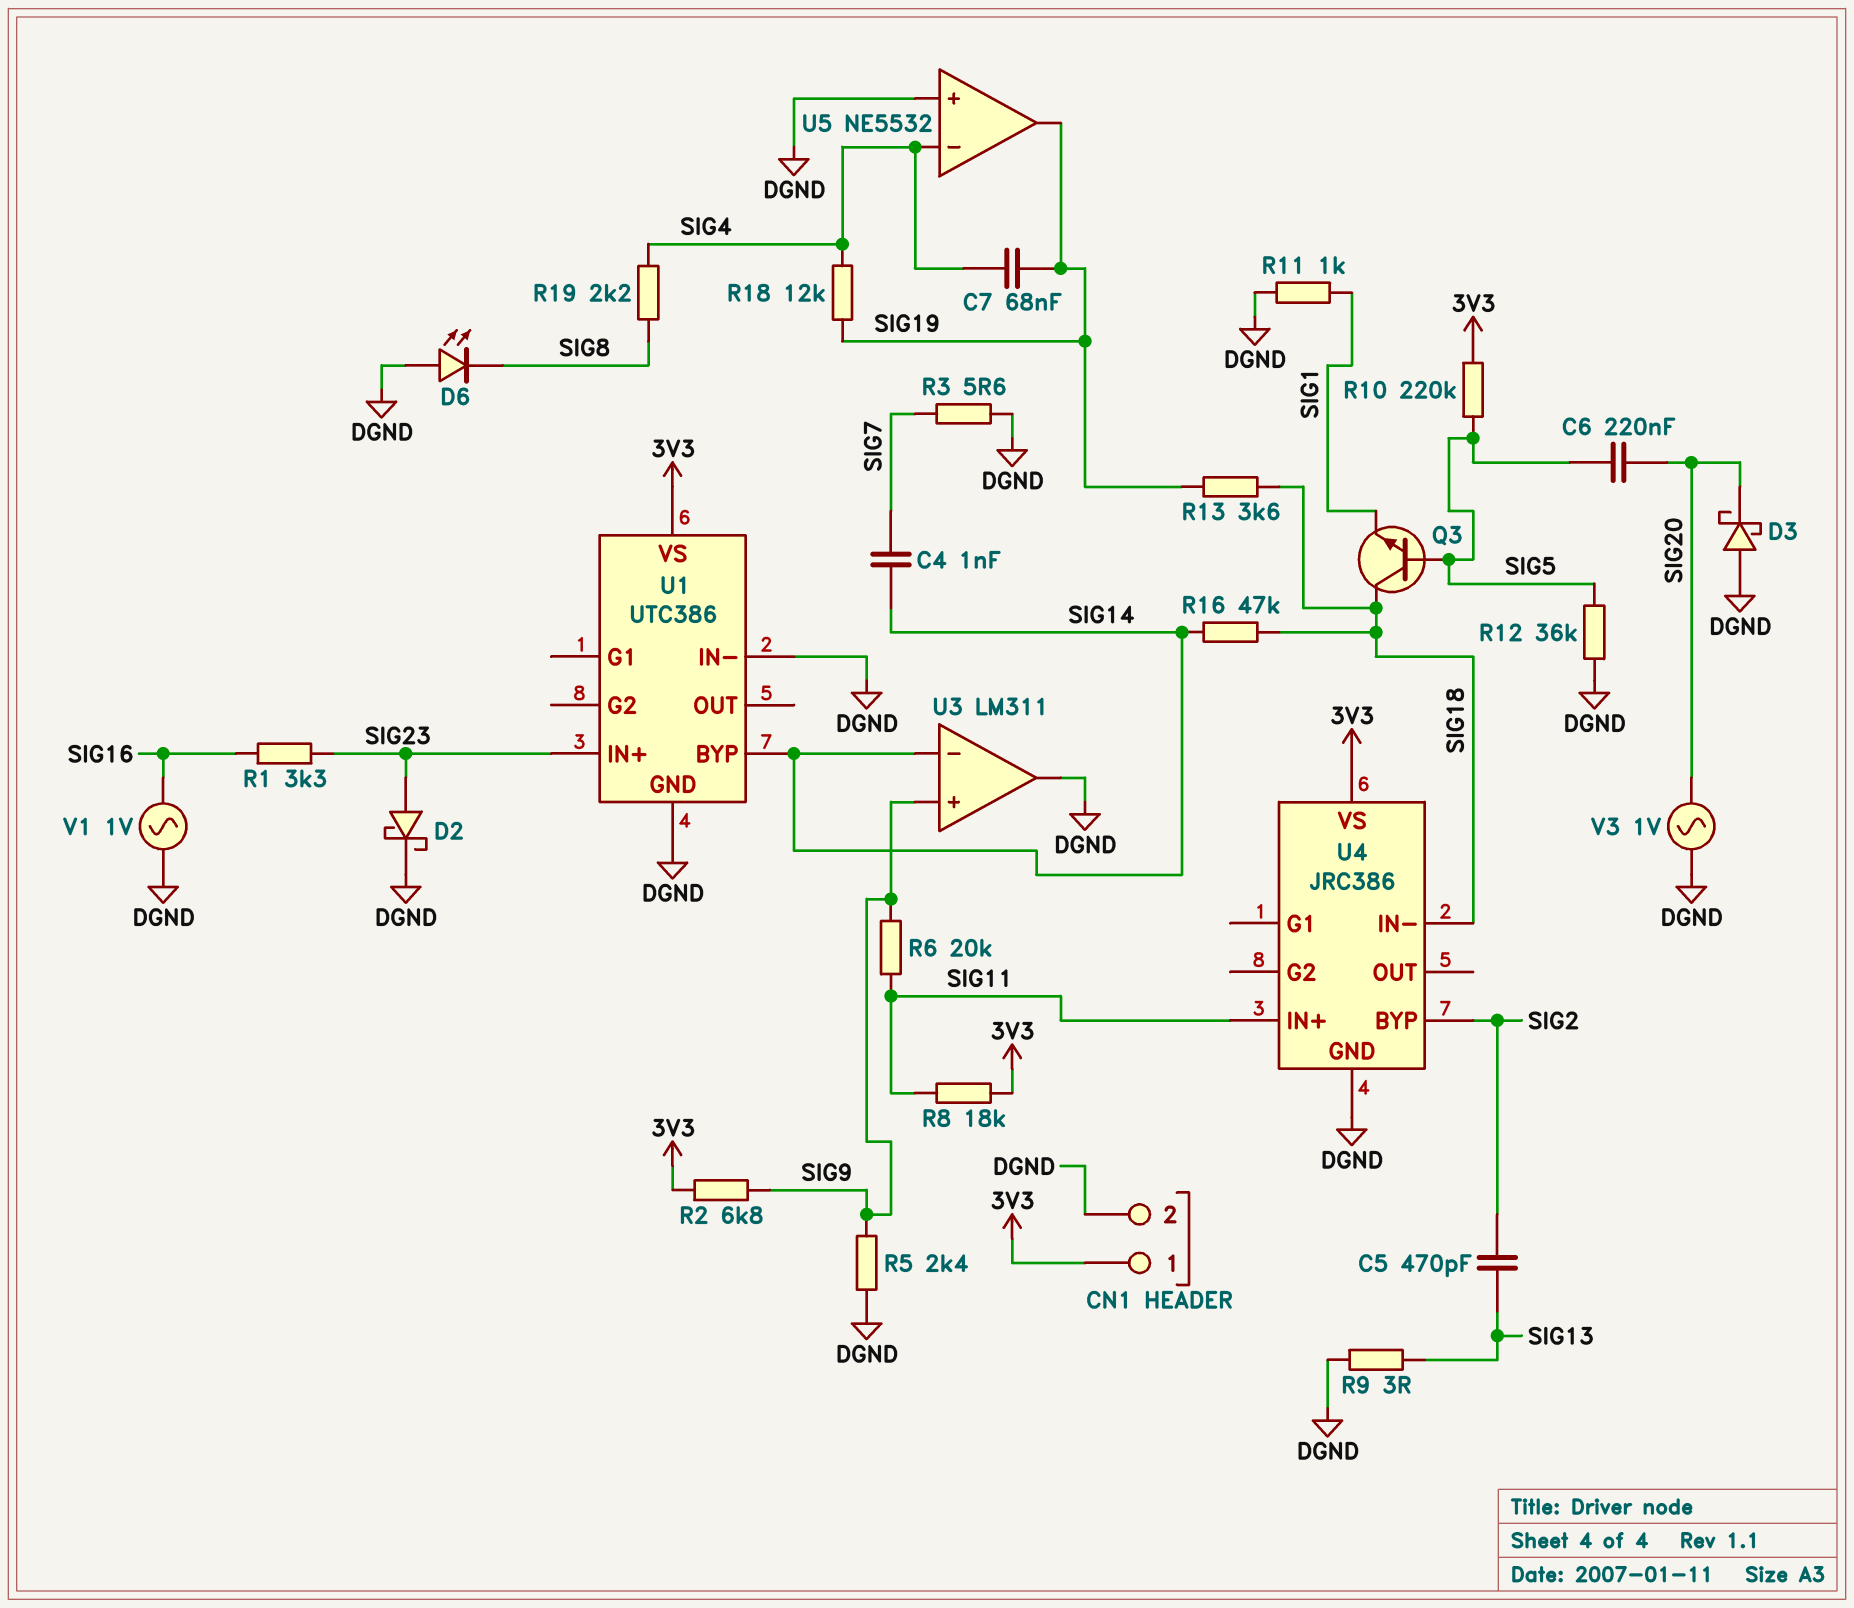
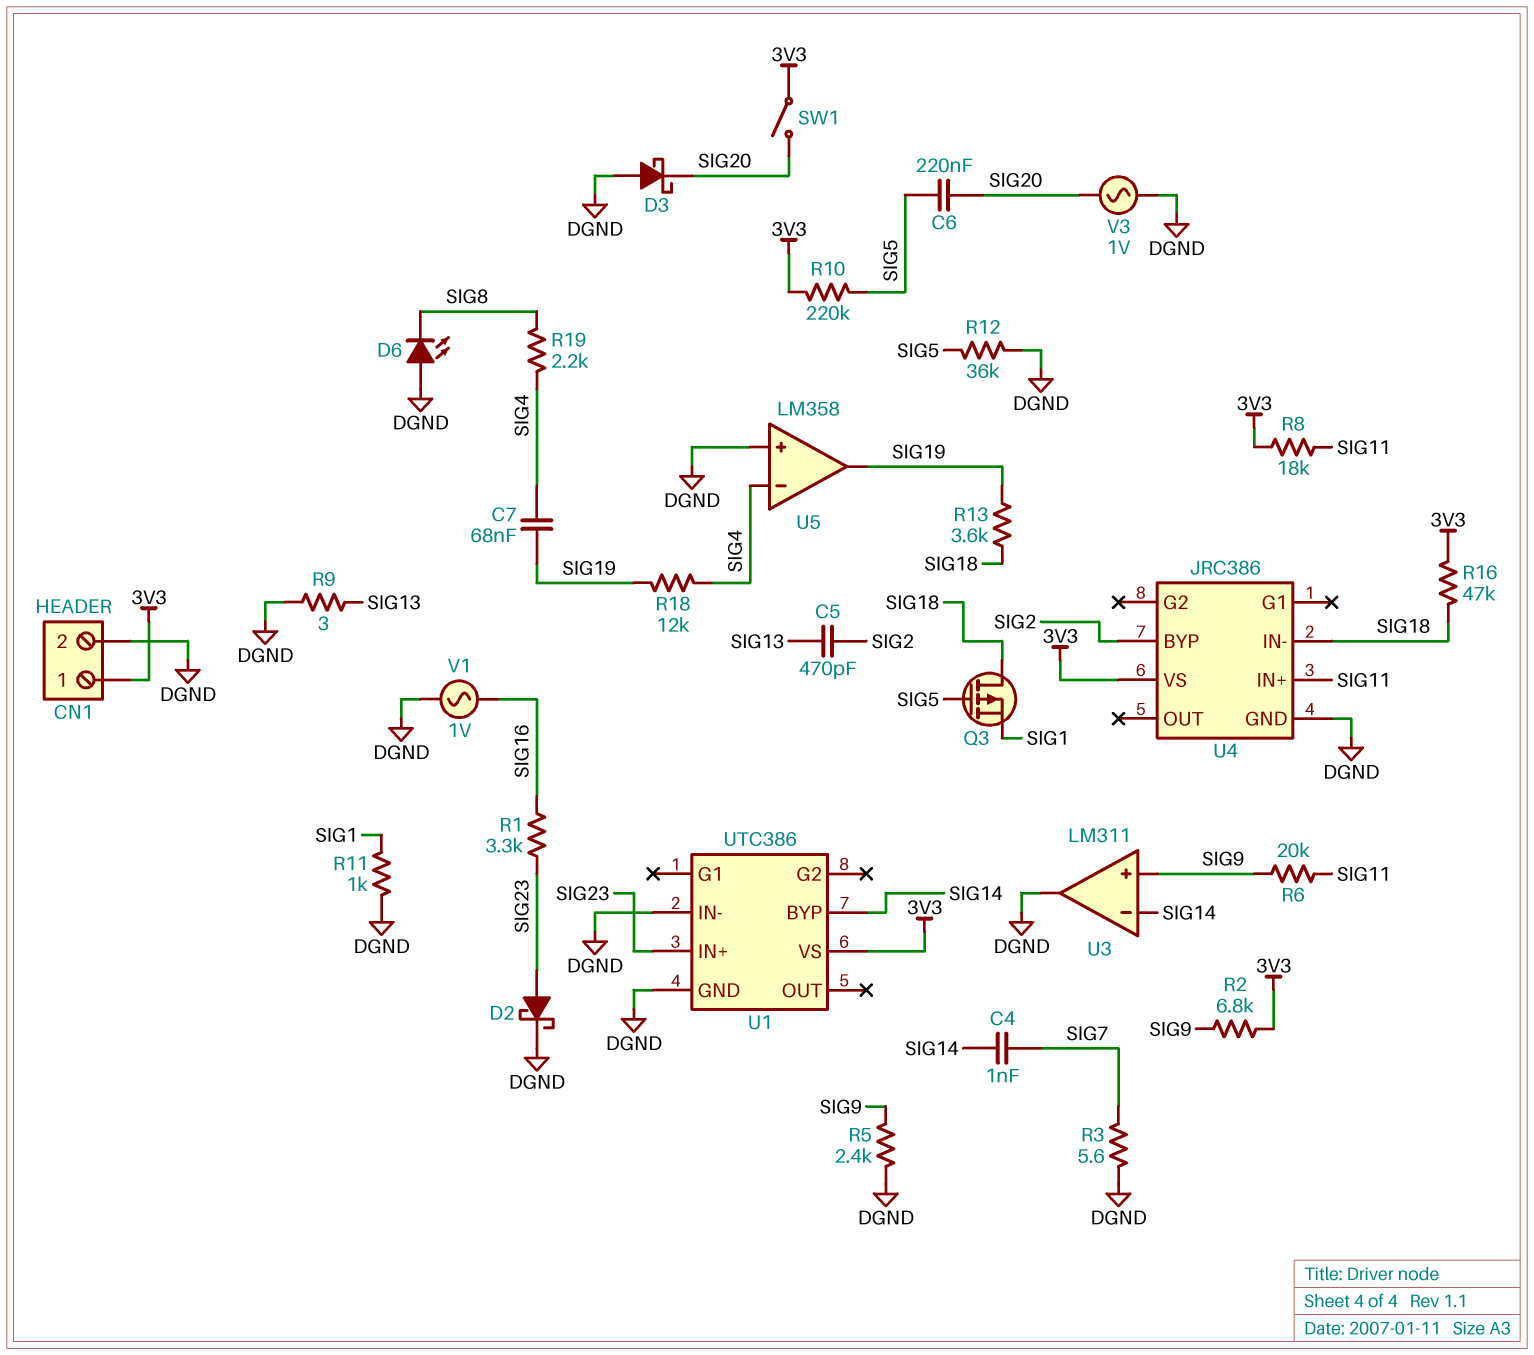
Q3: NPN (B SIG5, C SIG18, E SIG1) -> PMOS (G SIG5, D SIG18, S SIG1)
R16: 47k (SIG14, SIG18) -> 47k (3V3, SIG18)
SW1: none -> switch (3V3, SIG20)
U5: NE5532 -> LM358

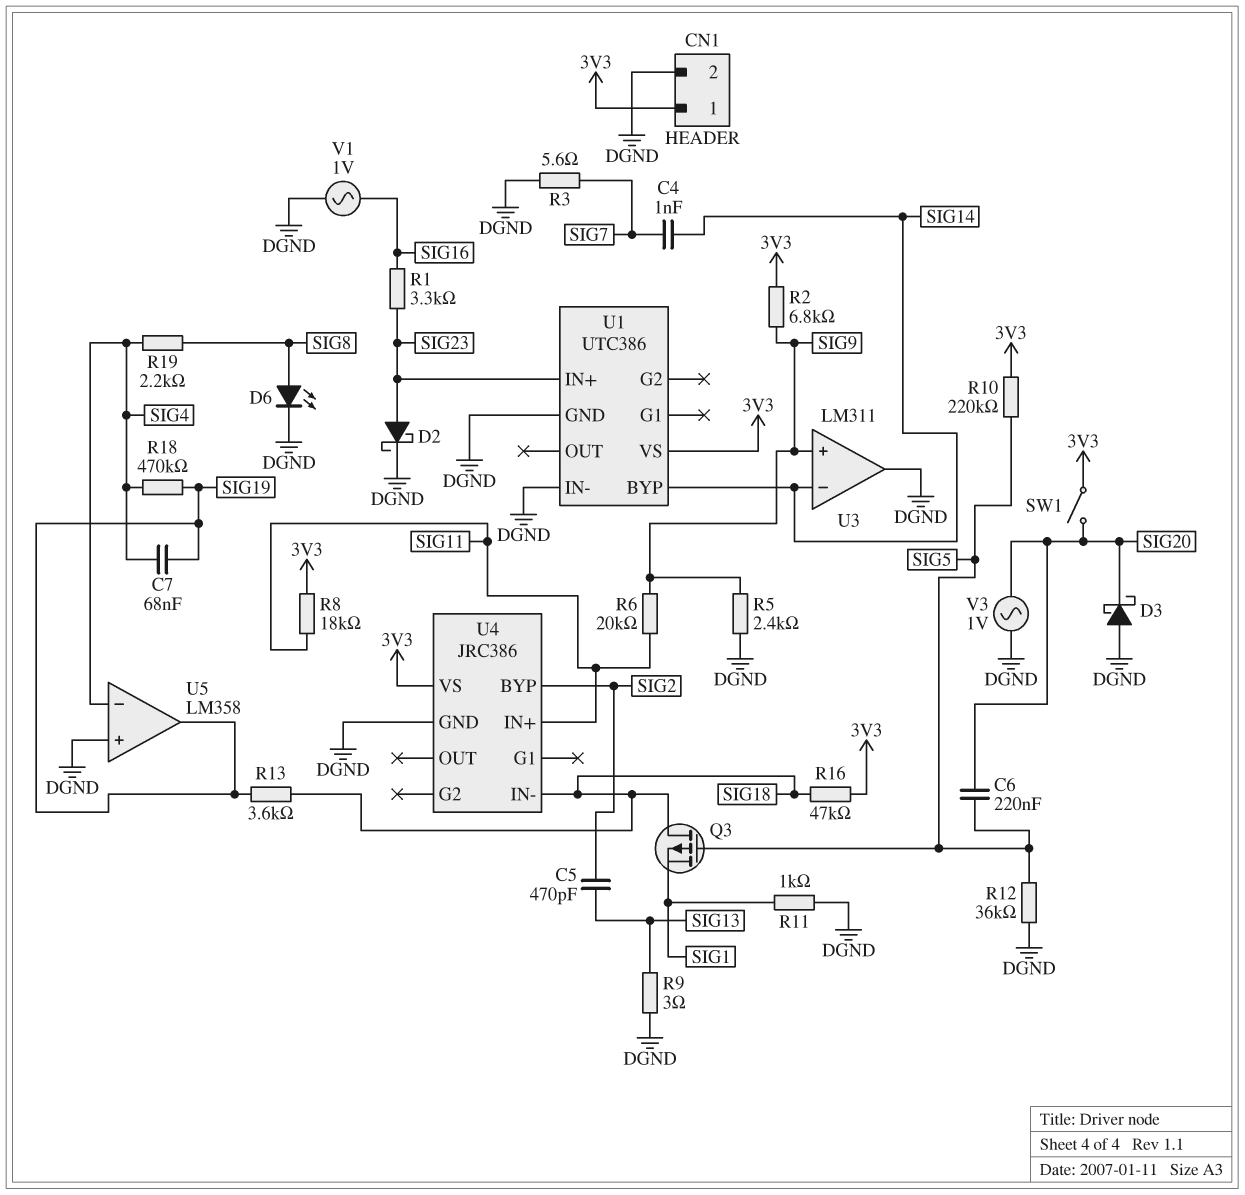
D6: LED (A DGND, K SIG8) -> LED (A SIG8, K DGND)
R18: 12k (SIG4, SIG19) -> 470k (SIG4, SIG19)

